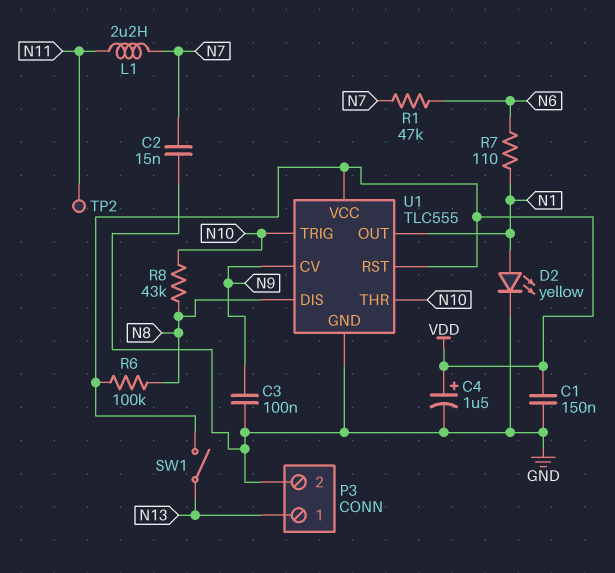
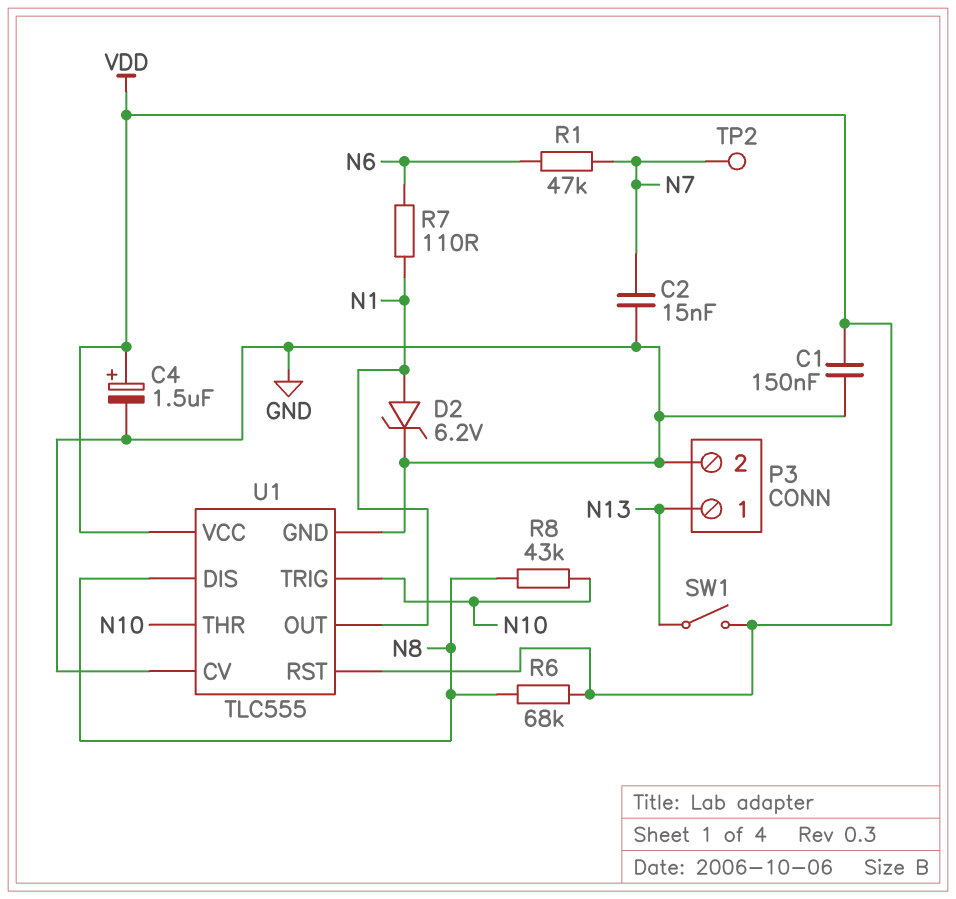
C3: 100nF (GND, N9) -> none
D2: LED yellow (A N1, K GND) -> zener 6.2V (A N1, K GND)
L1: 2.2uH (N7, N11) -> none
R6: 100k (N8, VDD) -> 68k (N8, VDD)
TP2: test point (N11) -> test point (N7)
U1 pin CV: N9 -> GND

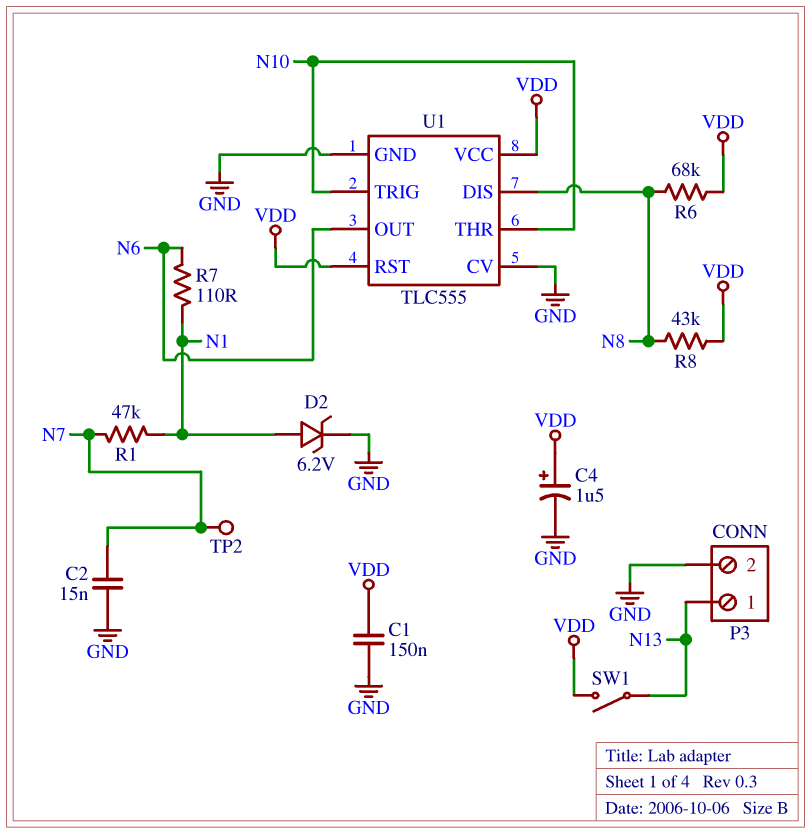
R1: 47k (N6, N7) -> 47k (N1, N7)
R8: 43k (N8, N10) -> 43k (N8, VDD)
U1 pin OUT: N1 -> N6

